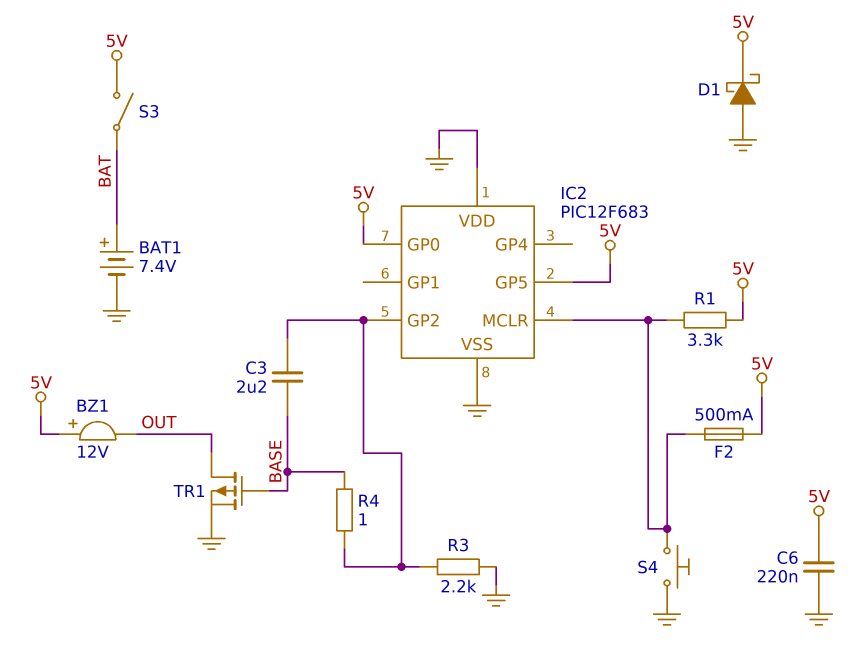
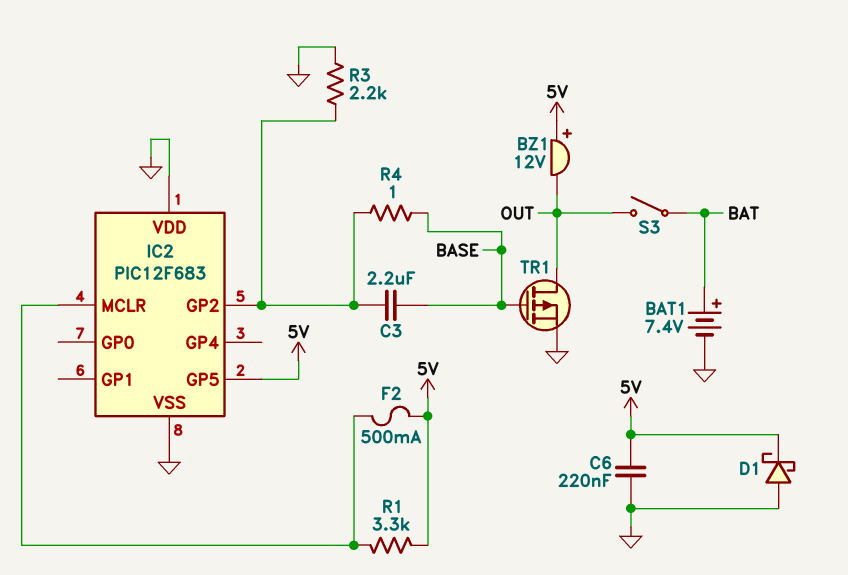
IC2 pin GP0: 5V -> none
S3: switch (5V, BAT) -> switch (BAT, OUT)
S4: button (GND, IC2/MCLR) -> none

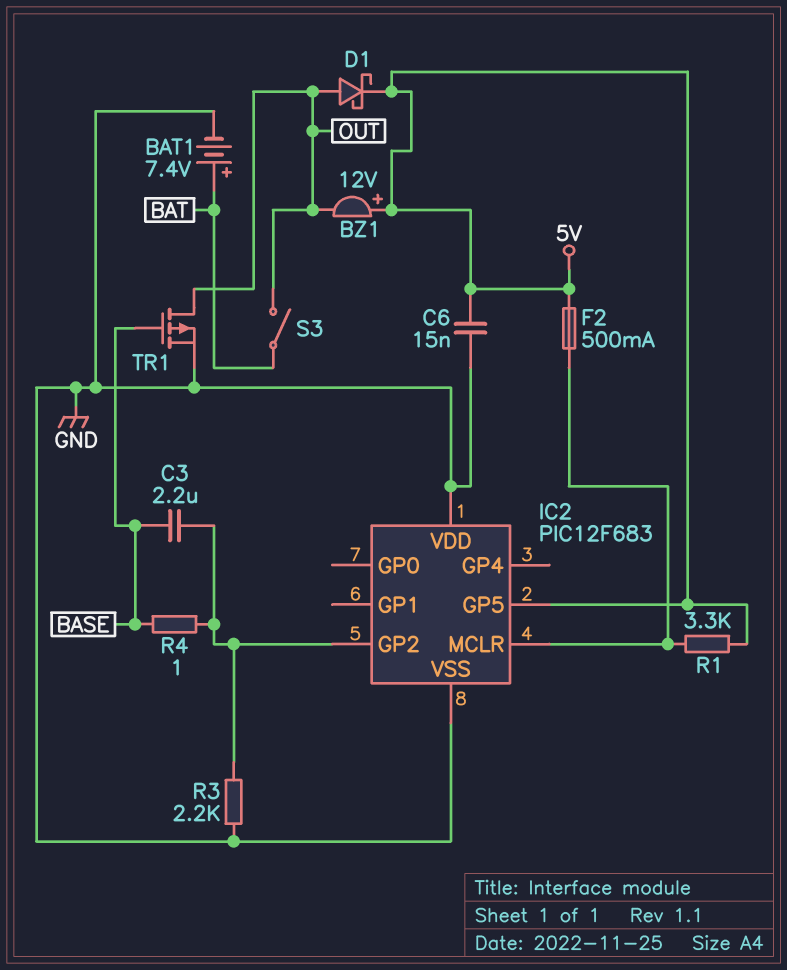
C6: 220nF (5V, GND) -> 15nF (5V, GND)
D1: schottky (A GND, K 5V) -> schottky (A OUT, K 5V)

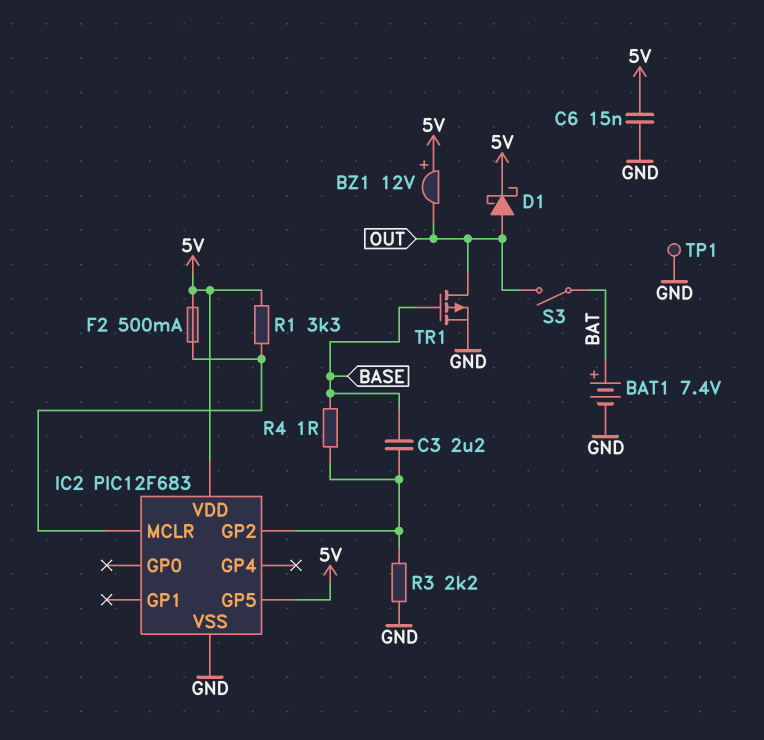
IC2 pin VDD: GND -> 5V
TP1: none -> test point (GND)

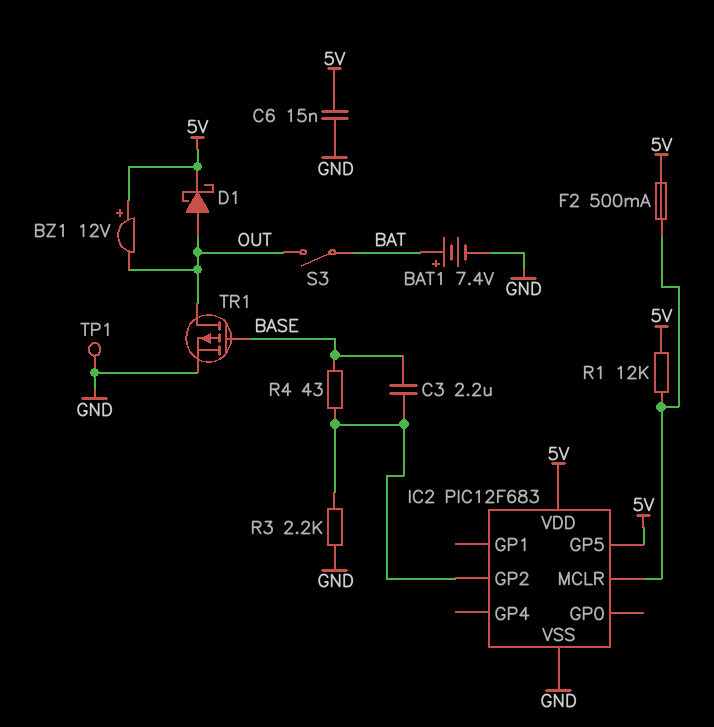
R1: 3.3k (5V, IC2/MCLR) -> 12k (5V, IC2/MCLR)
R4: 1 (BASE, IC2/GP2) -> 43 (BASE, IC2/GP2)

